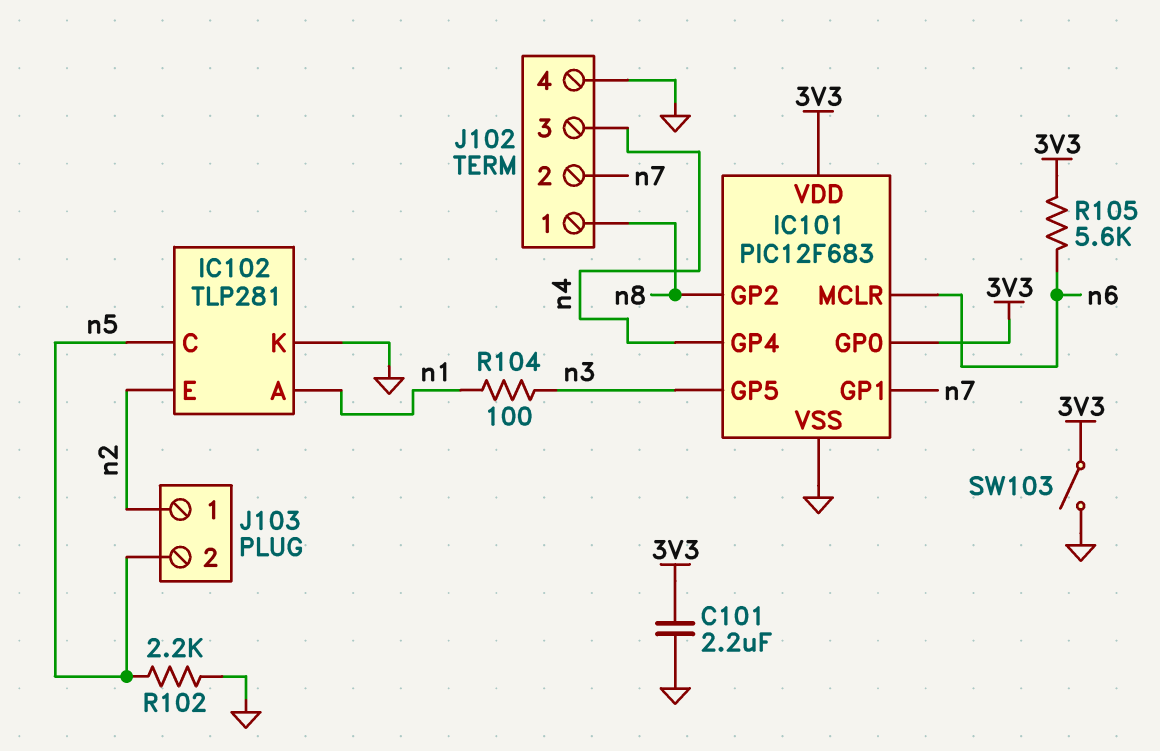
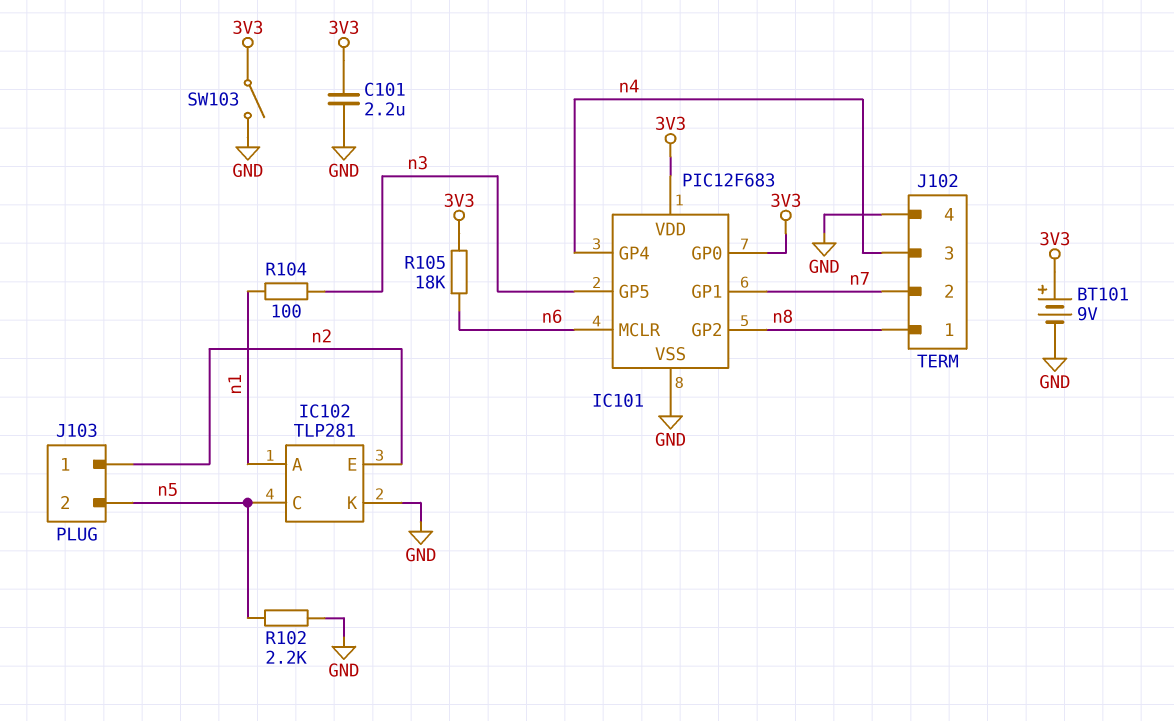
BT101: none -> 9V (plus 3V3, minus GND)
R105: 5.6k (3V3, n6) -> 18k (3V3, n6)

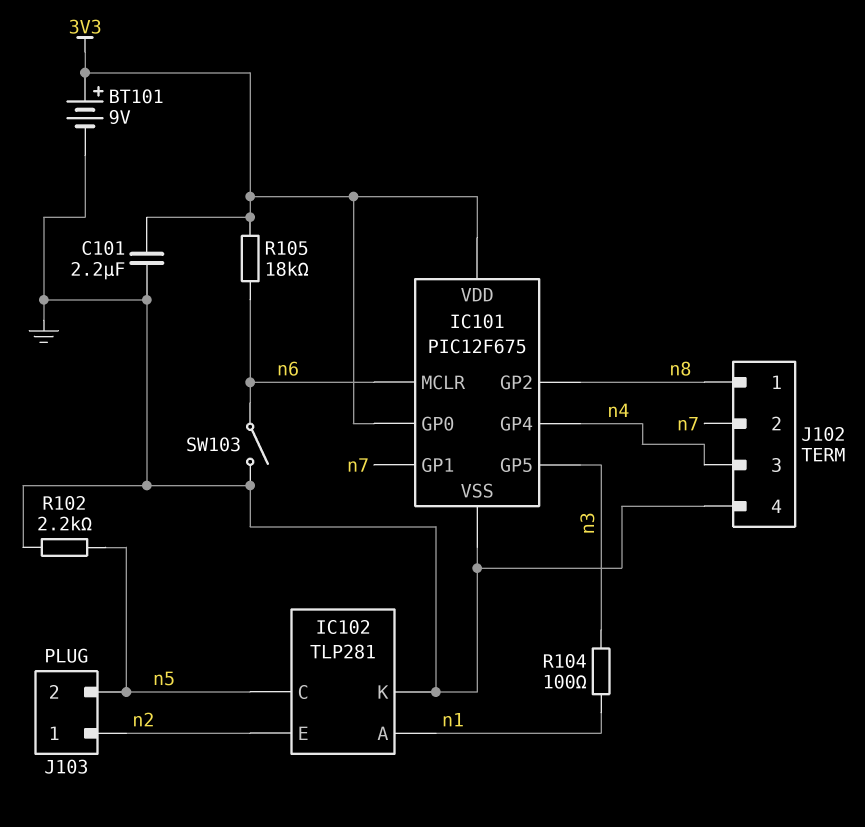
IC101: PIC12F683 -> PIC12F675
SW103: switch (3V3, GND) -> switch (GND, n6)

